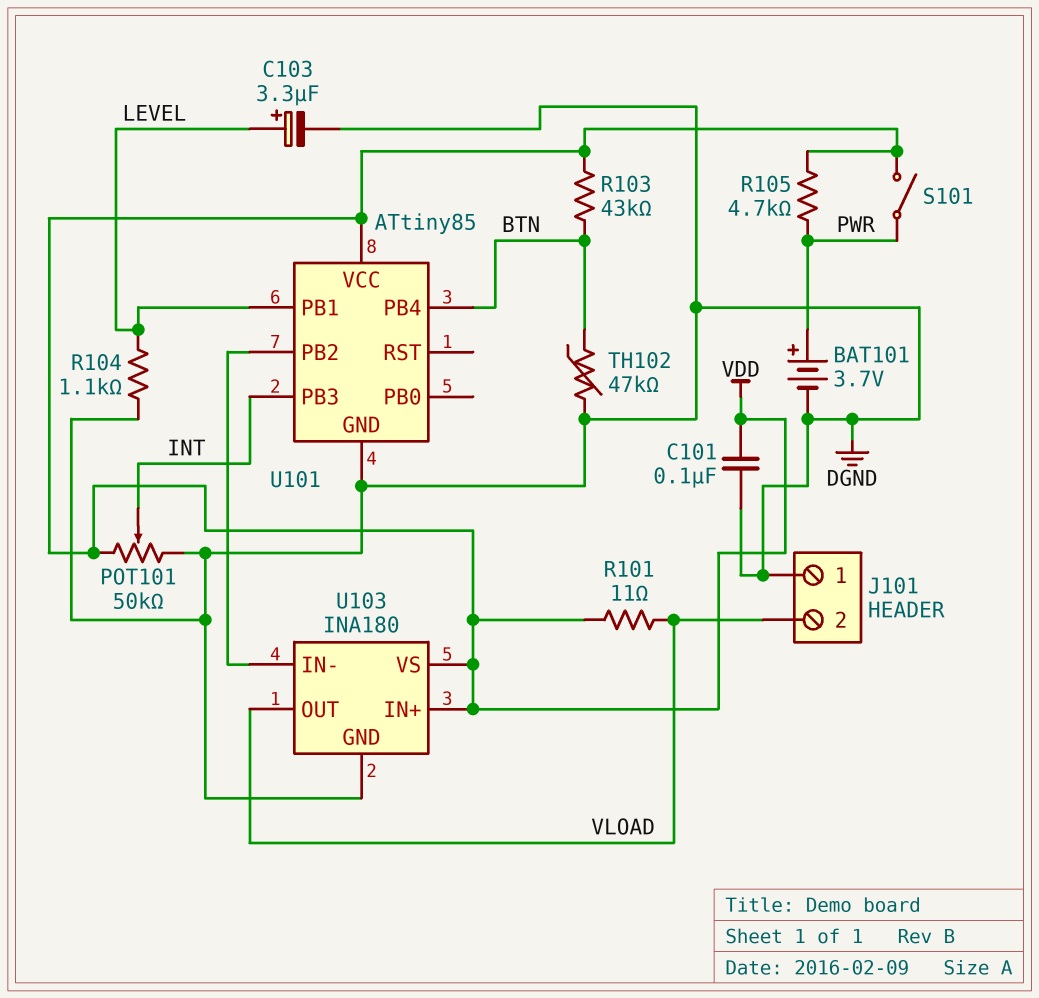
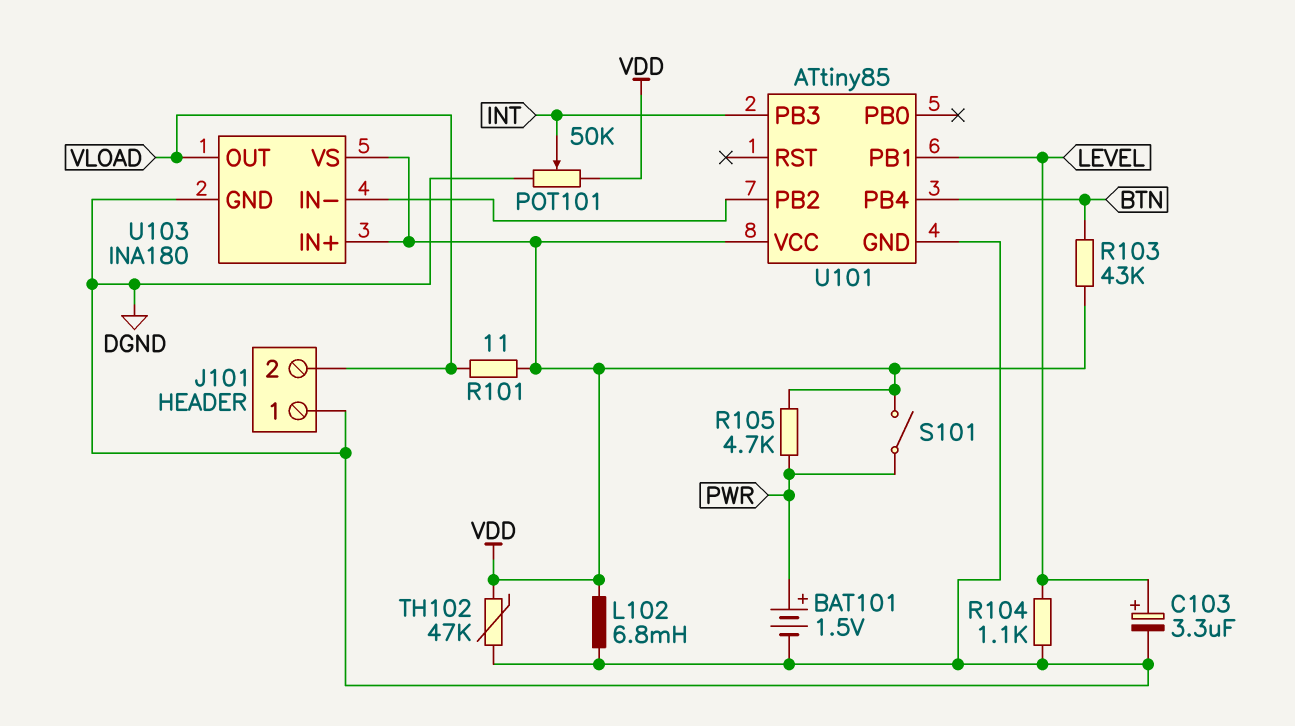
BAT101: 3.7V (plus PWR, minus DGND) -> 1.5V (plus PWR, minus DGND)
C101: 100nF (DGND, VDD) -> none
L102: none -> 6.8mH (DGND, VDD)
TH102: 47k (BTN, DGND) -> 47k (DGND, VDD)

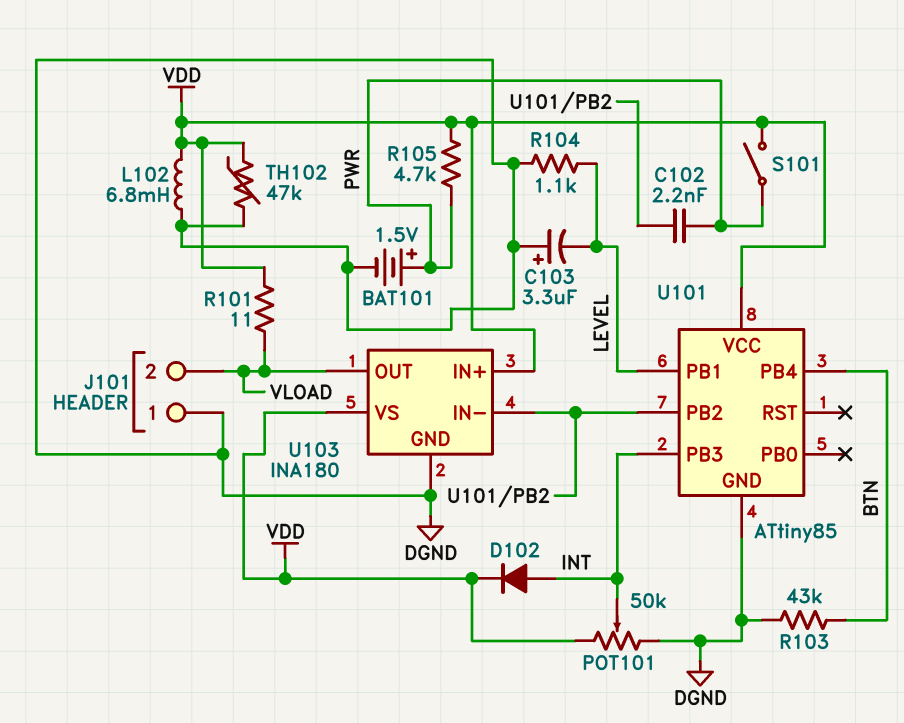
C102: none -> 2.2nF (PWR, U101/PB2)
C103: 3.3uF (plus LEVEL, minus DGND) -> 3.3uF (plus DGND, minus LEVEL)
D102: none -> diode (A INT, K VDD)
R103: 43k (BTN, VDD) -> 43k (BTN, DGND)

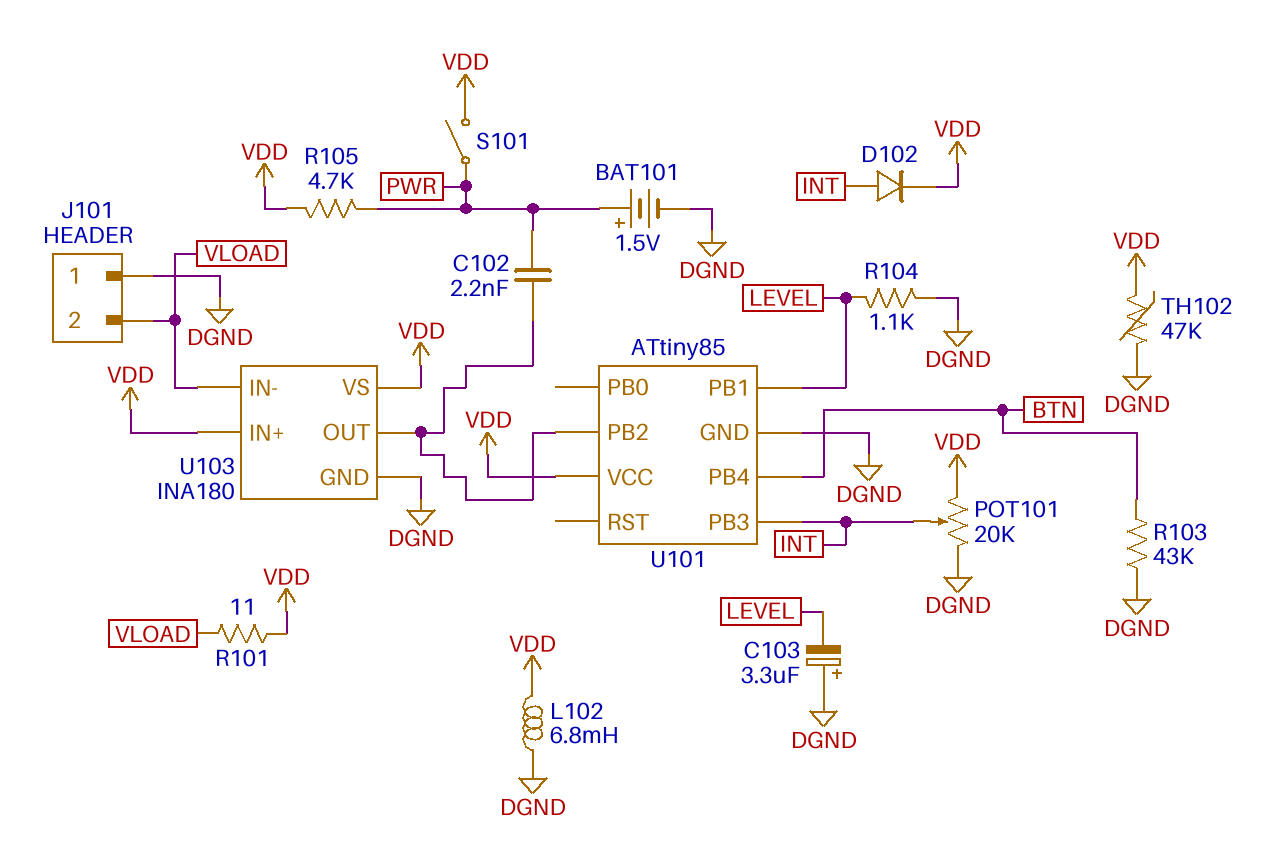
POT101: 50k (DGND, VDD, wiper INT) -> 20k (DGND, VDD, wiper INT)
U103 pin IN-: U101/PB2 -> VLOAD
U103 pin OUT: VLOAD -> U101/PB2

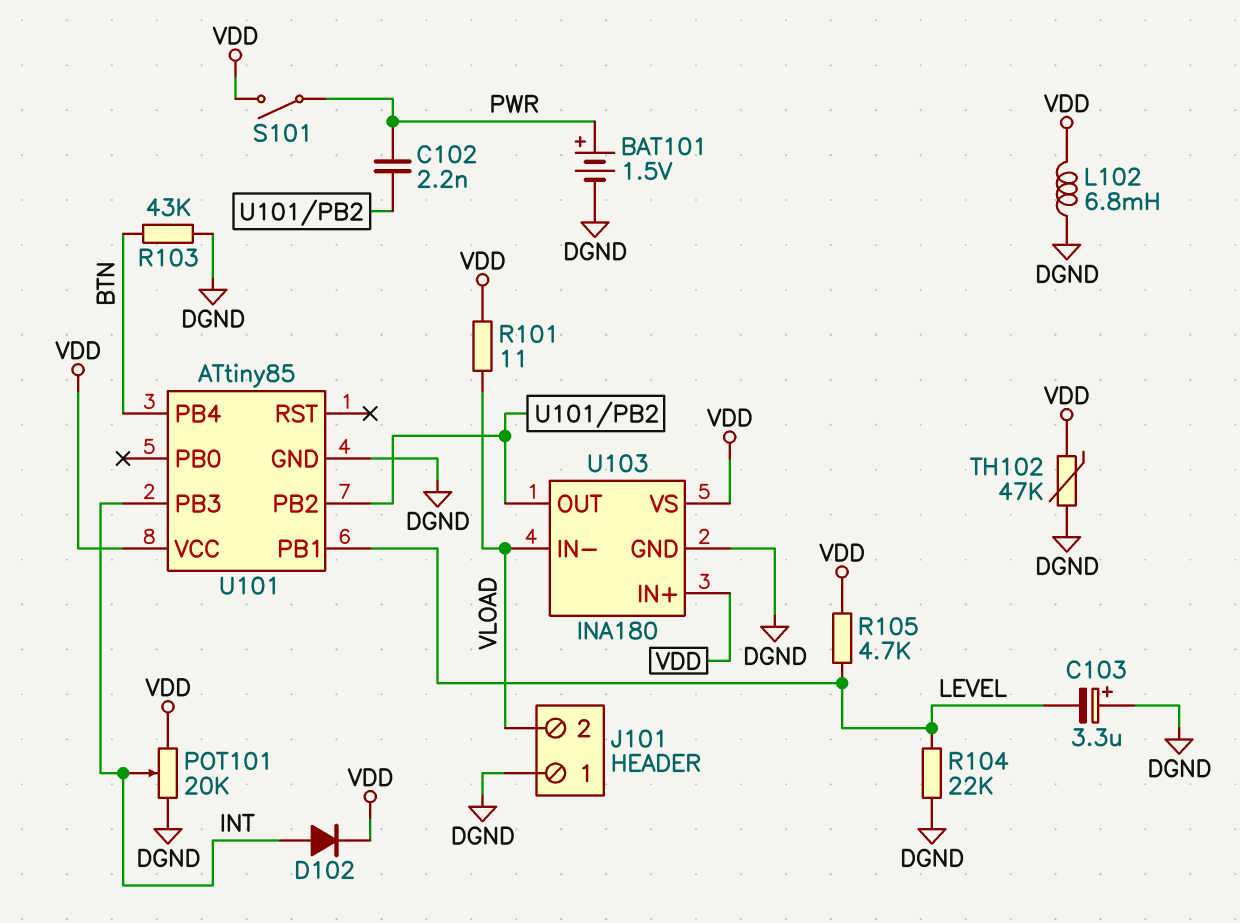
R104: 1.1k (DGND, LEVEL) -> 22k (DGND, LEVEL)
R105: 4.7k (PWR, VDD) -> 4.7k (LEVEL, VDD)

